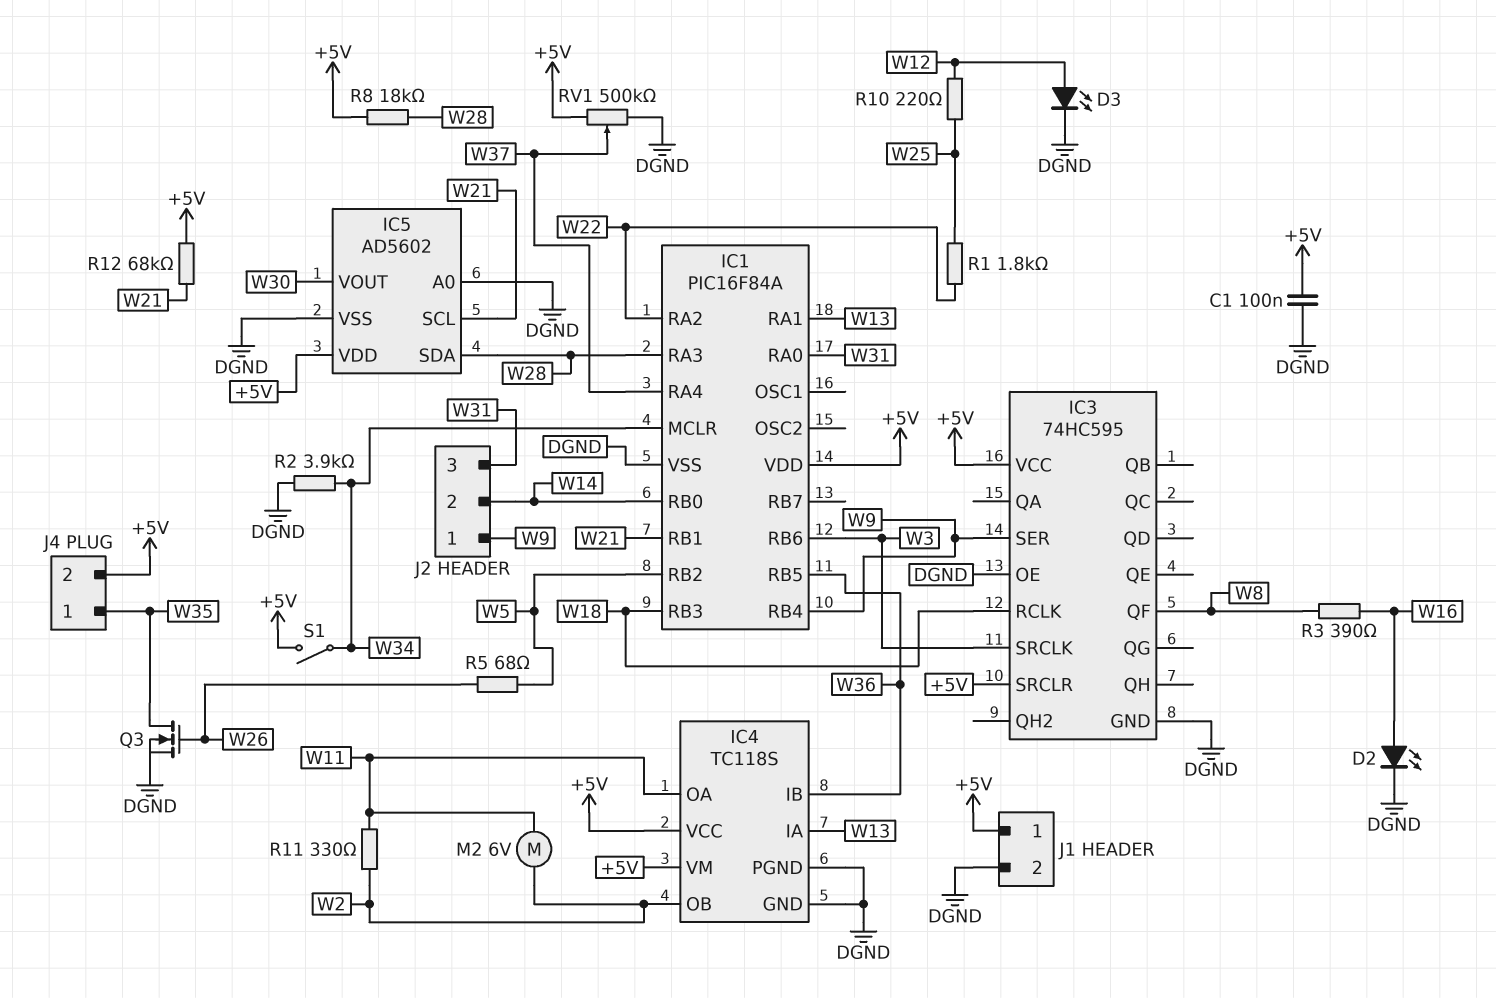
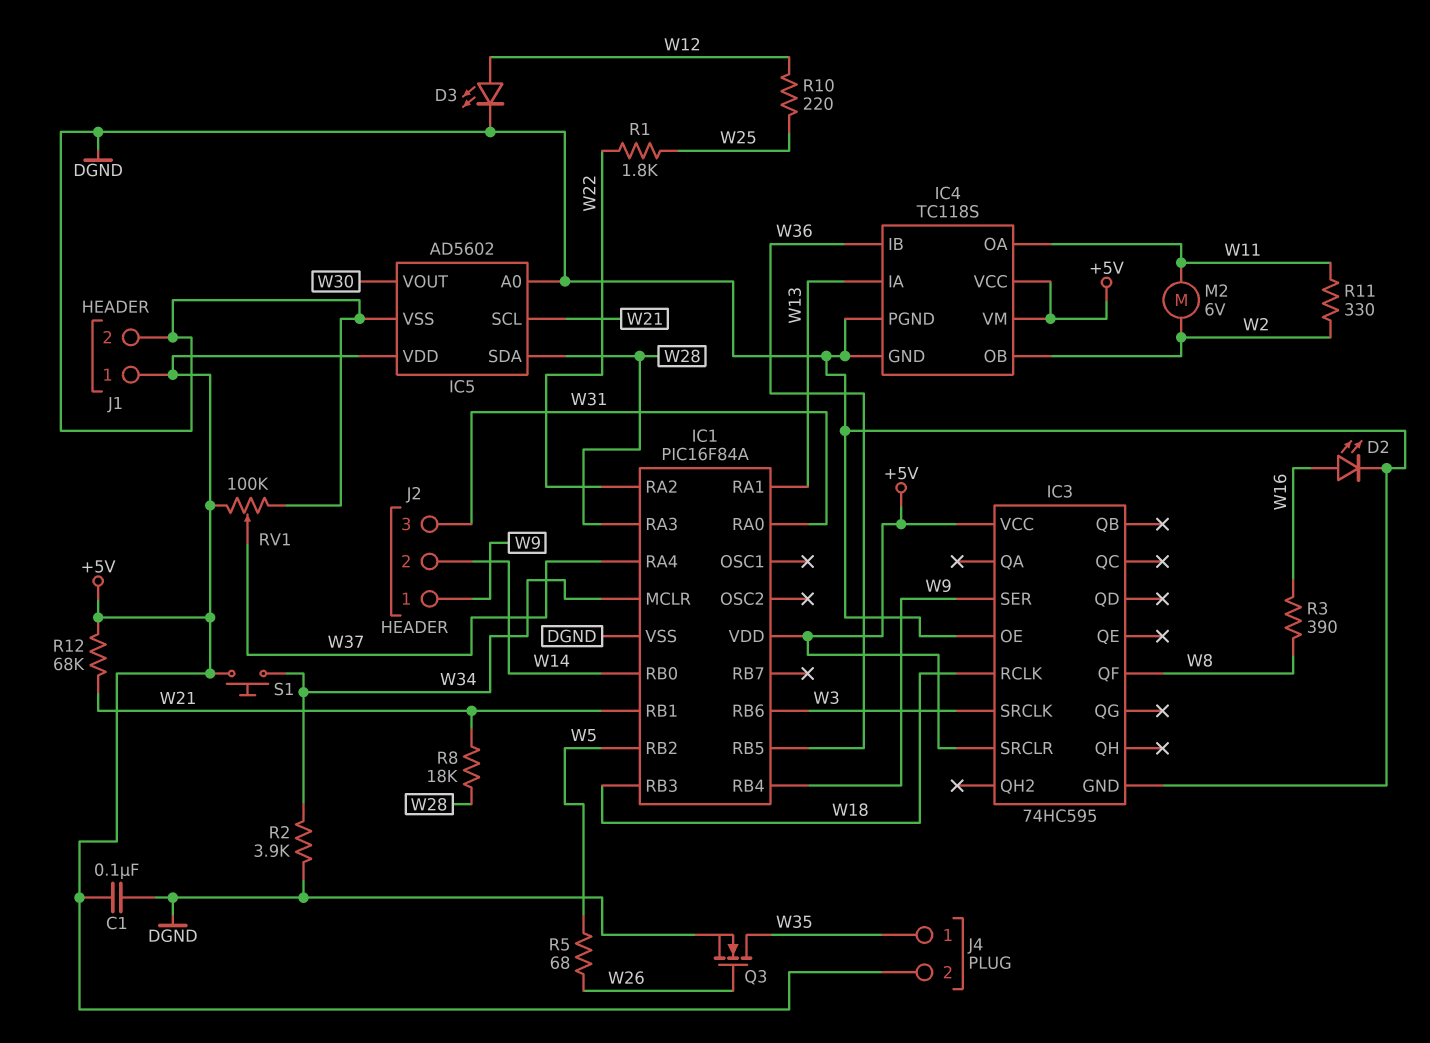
R8: 18k (+5V, W28) -> 18k (W21, W28)
RV1: 500k (+5V, DGND, wiper W37) -> 100k (+5V, DGND, wiper W37)
S1: switch (+5V, W34) -> button (+5V, W34)

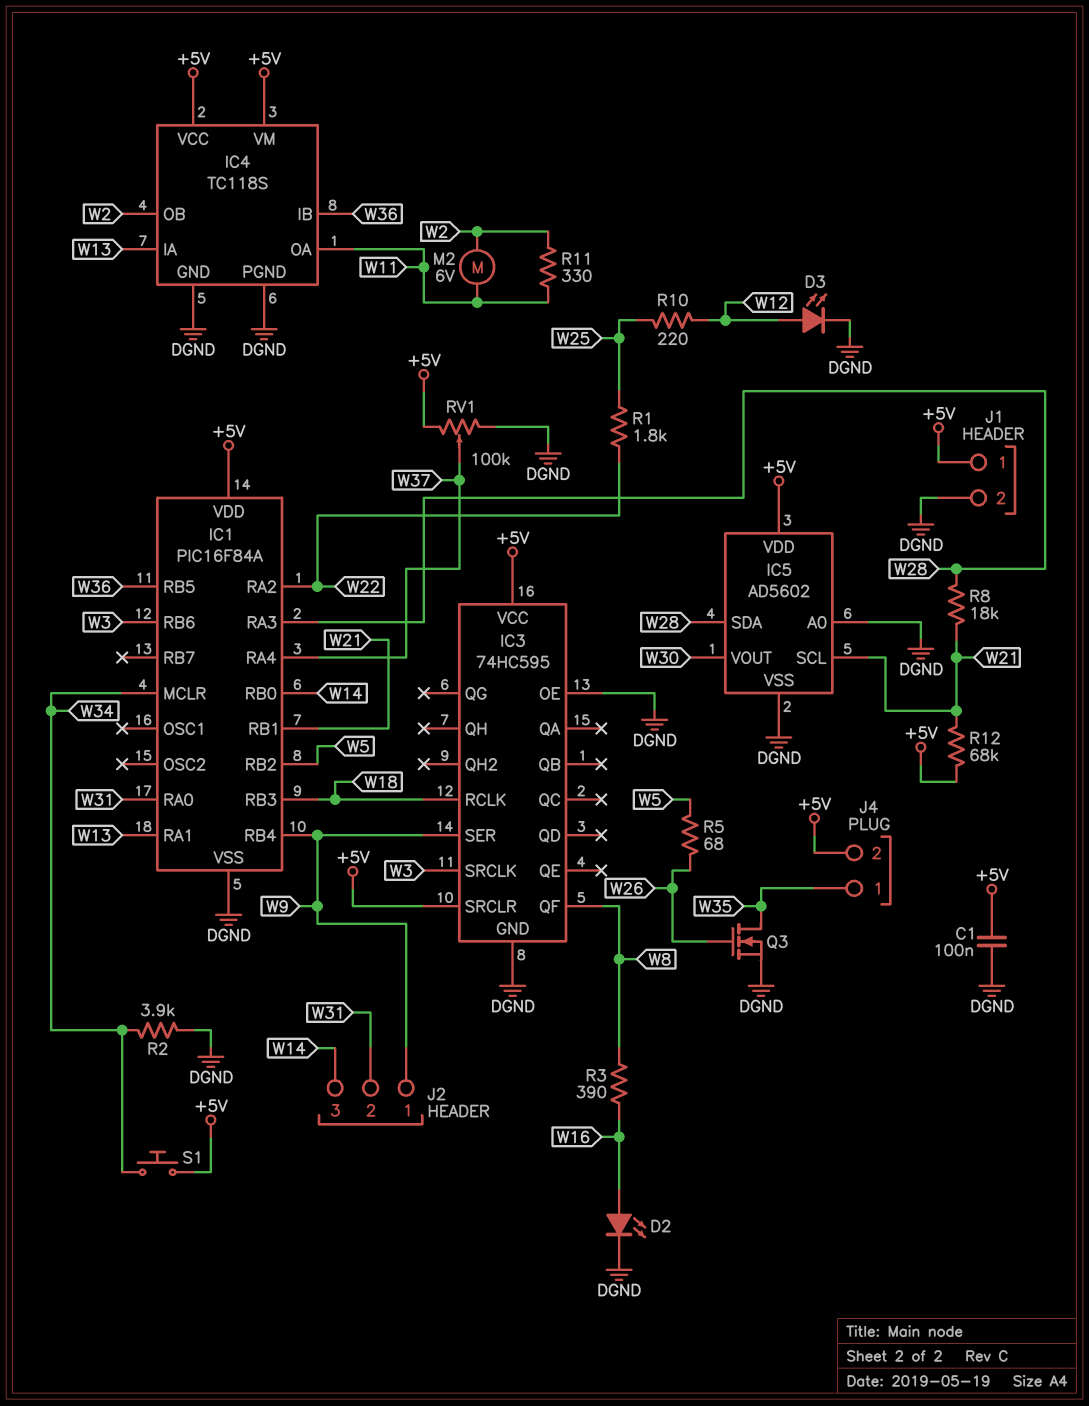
J2 pin 2: W14 -> W31
J2 pin 3: W31 -> W14

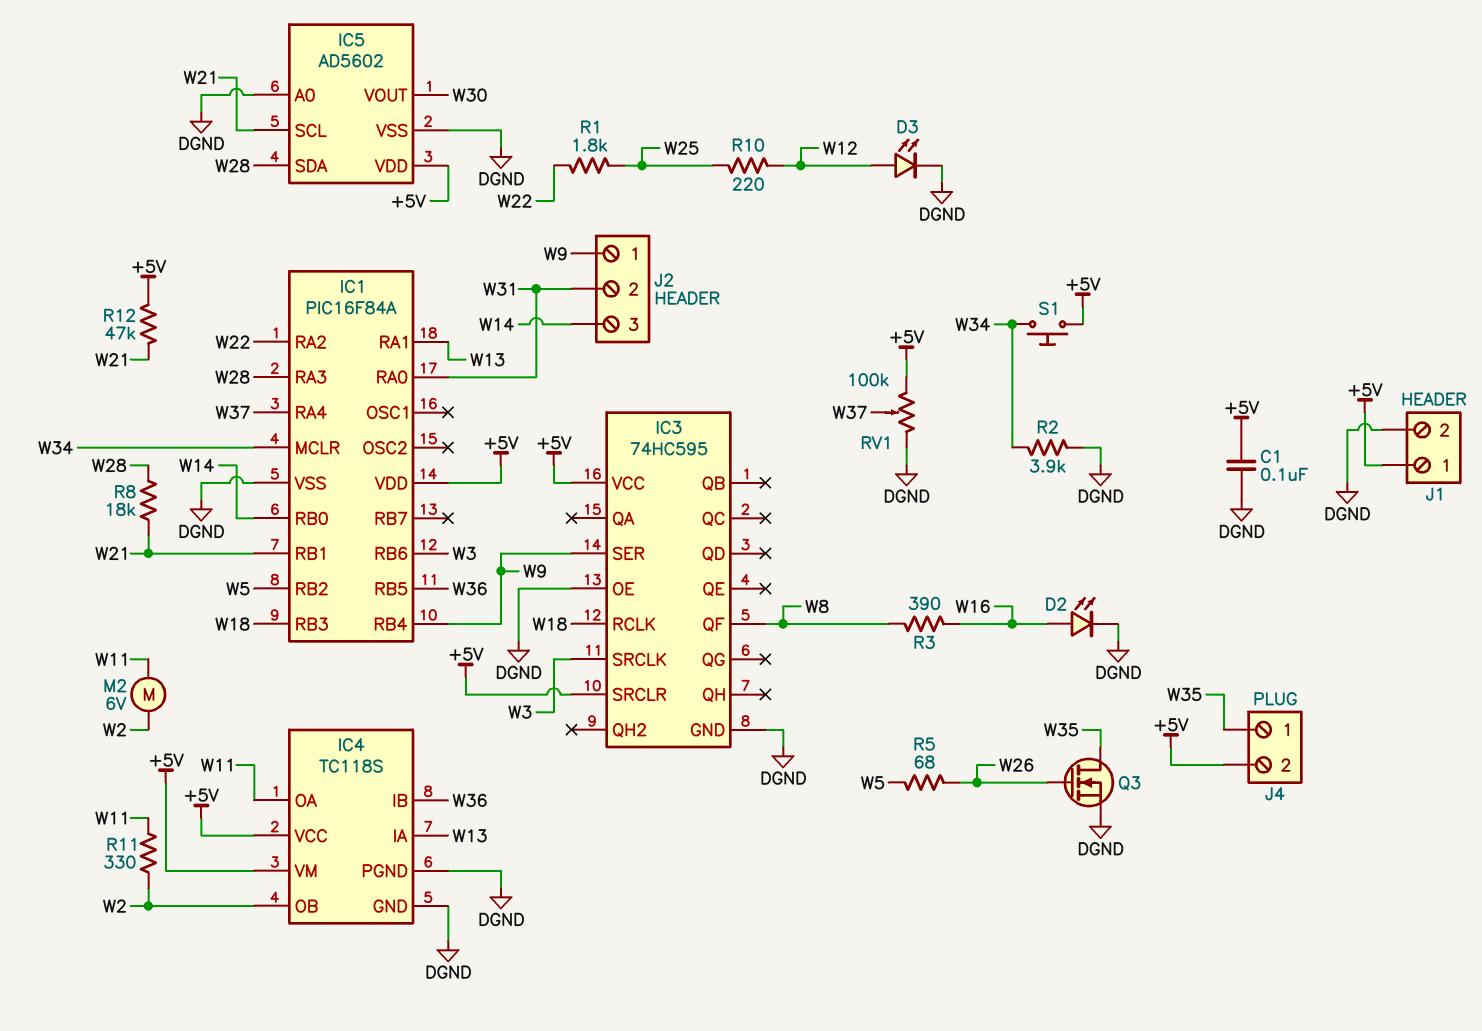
R12: 68k (+5V, W21) -> 47k (+5V, W21)

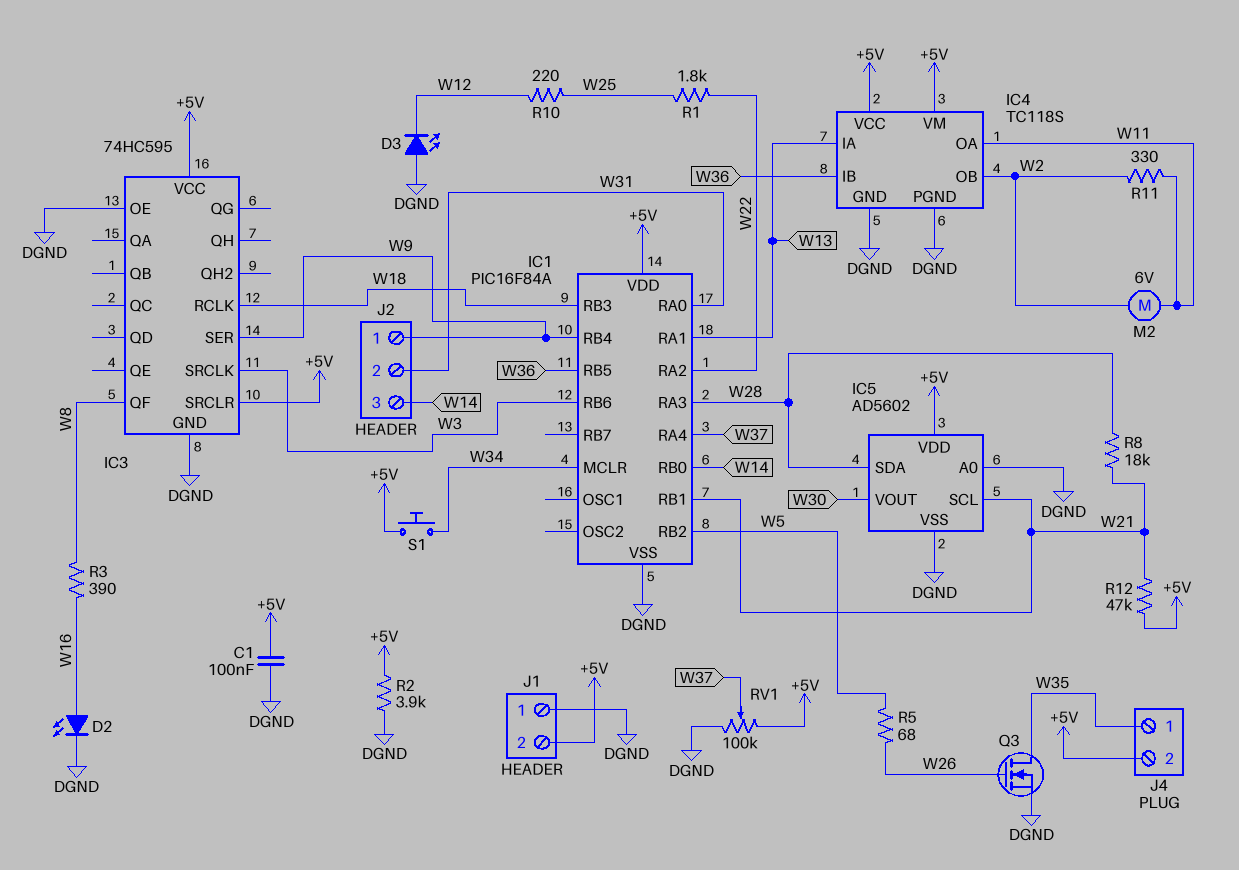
D3: LED (A W12, K DGND) -> LED (A DGND, K W12)
J1 pin 1: +5V -> DGND
J1 pin 2: DGND -> +5V
R2: 3.9k (DGND, W34) -> 3.9k (+5V, DGND)

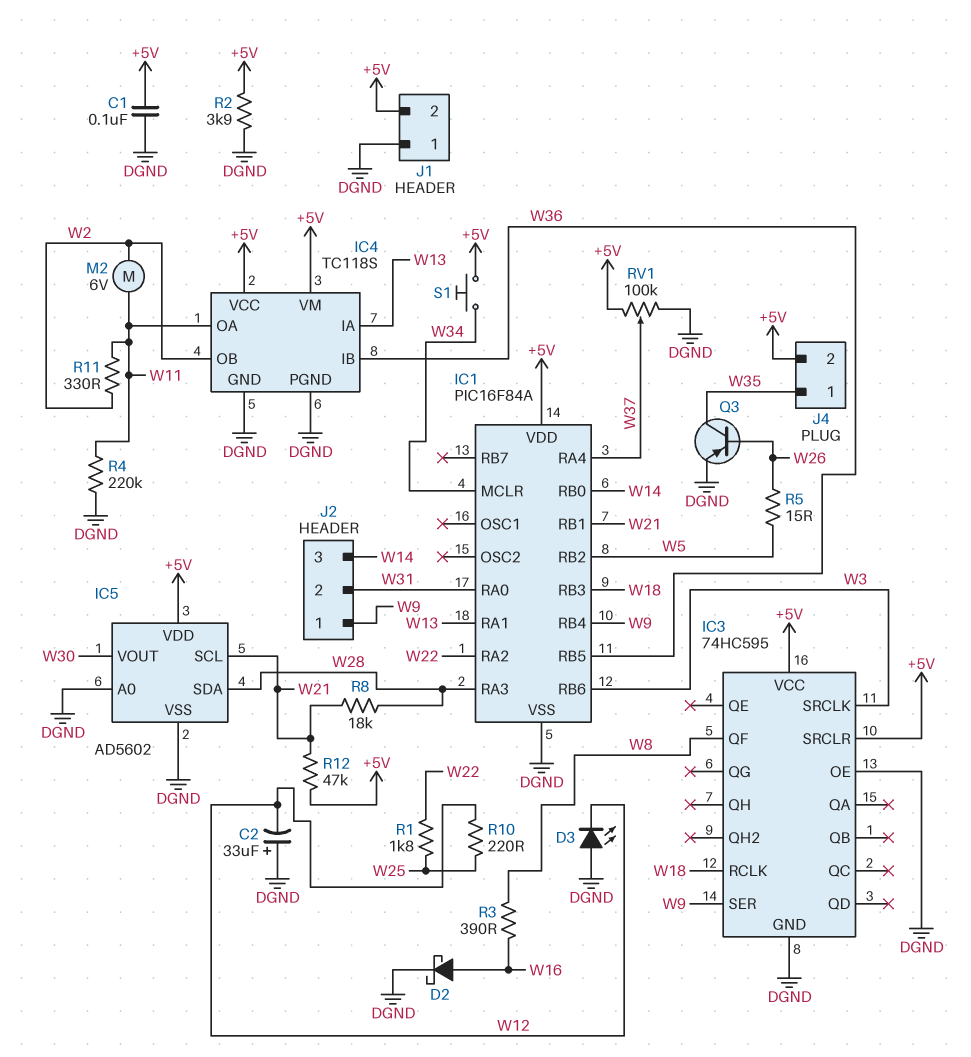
C2: none -> 33uF (plus DGND, minus W12)
D2: LED (A W16, K DGND) -> schottky (A W16, K DGND)
Q3: NMOS (G W26, D W35, S DGND) -> PNP (B W26, C W35, E DGND)
R4: none -> 220k (DGND, W11)
R5: 68 (W5, W26) -> 15 (W5, W26)

